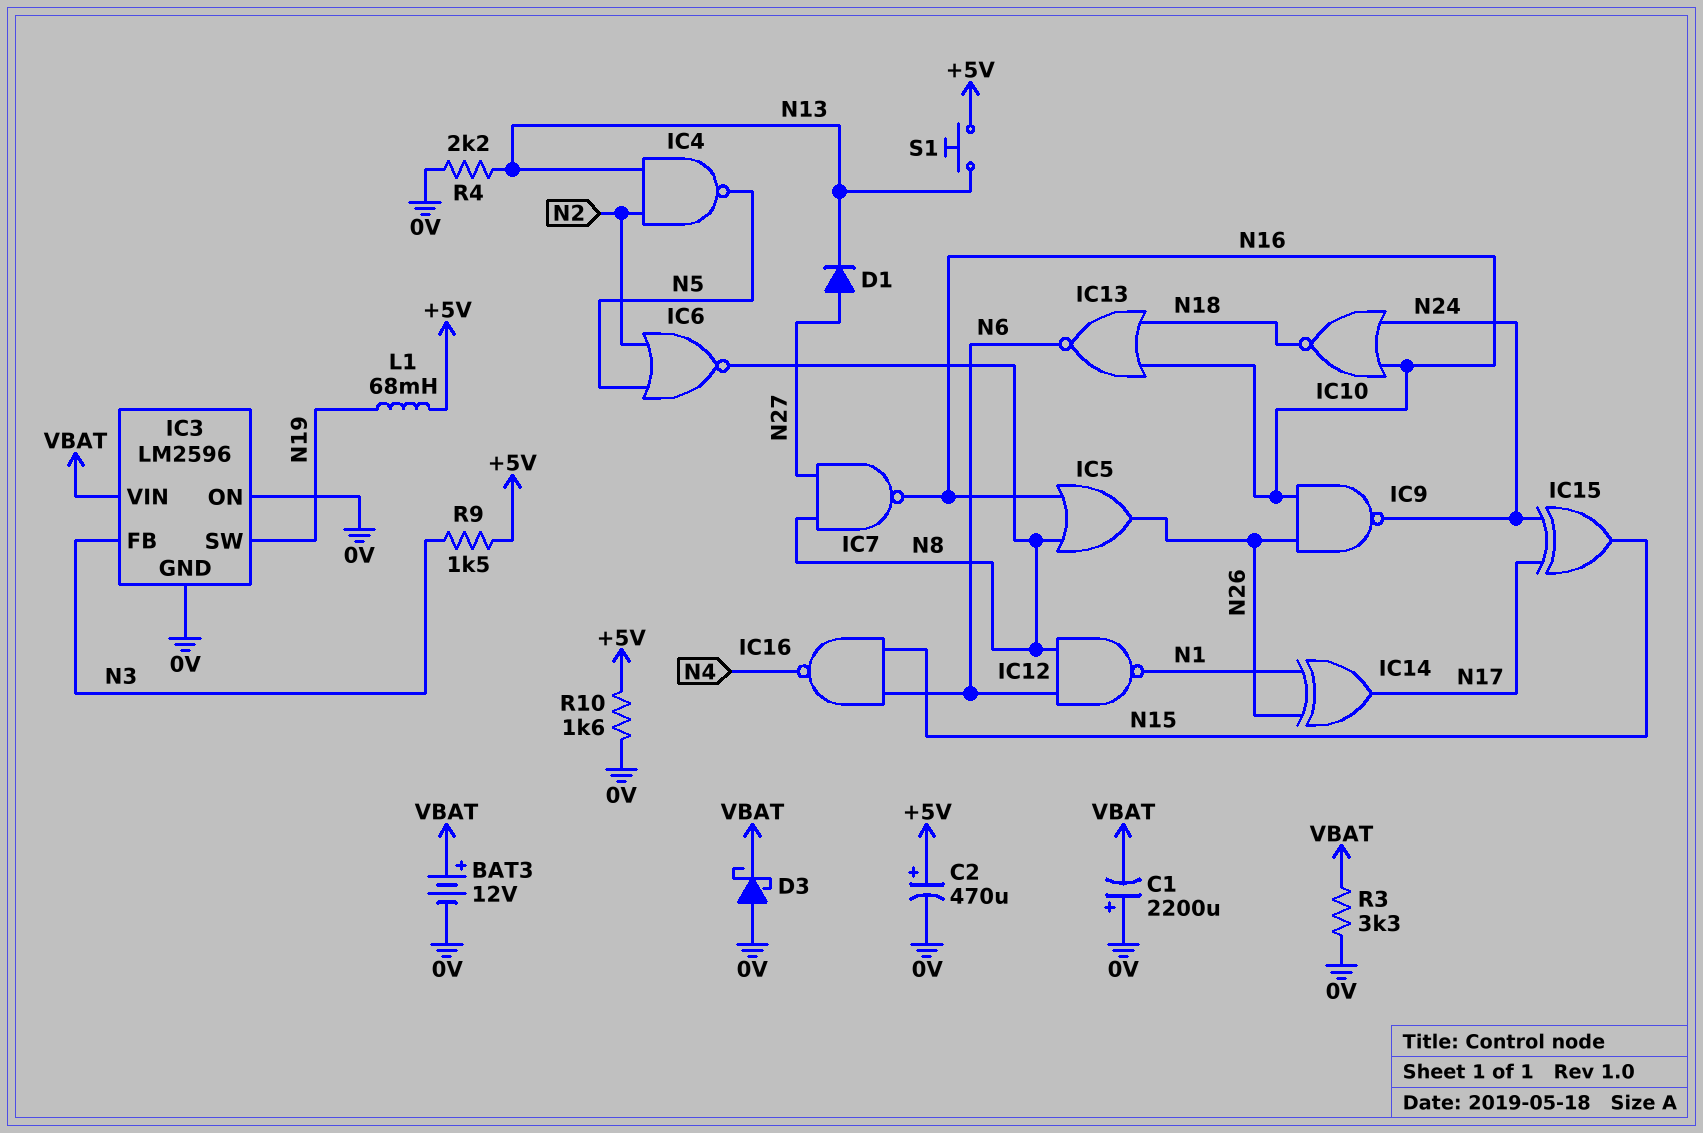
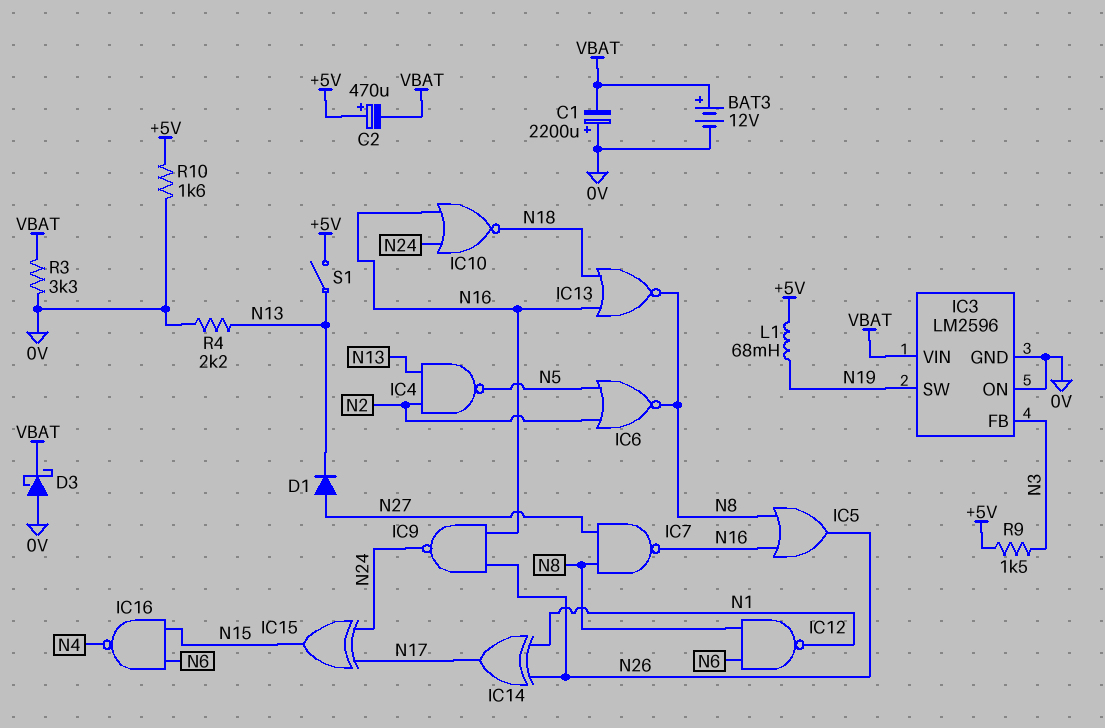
C2: 470uF (plus +5V, minus 0V) -> 470uF (plus +5V, minus VBAT)
IC13: NOR (in N16, in N18, out N6) -> NOR (in N16, in N18, out N8)
S1: button (+5V, N13) -> switch (+5V, N13)

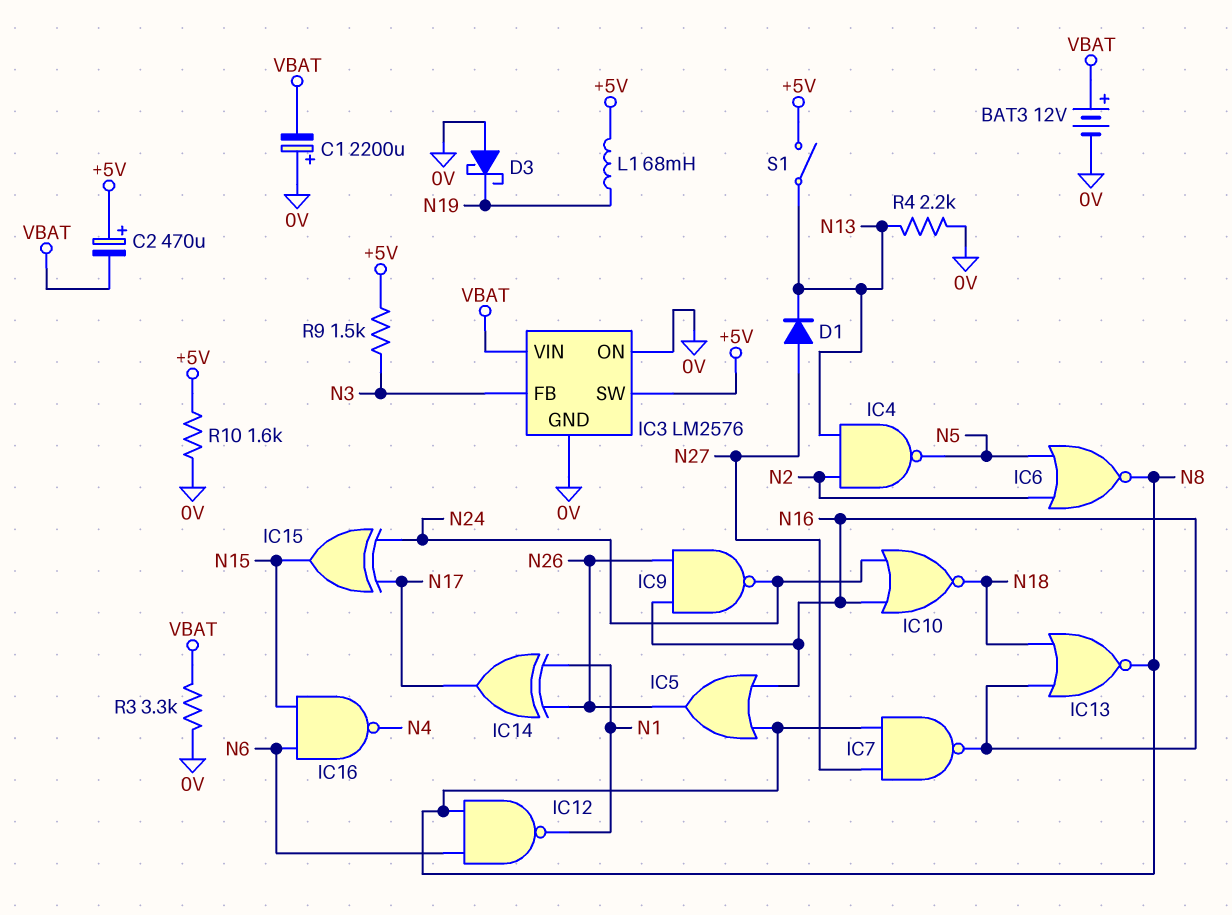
D3: schottky (A 0V, K VBAT) -> schottky (A 0V, K N19)
IC3: LM2596 -> LM2576
IC3 pin SW: N19 -> +5V

